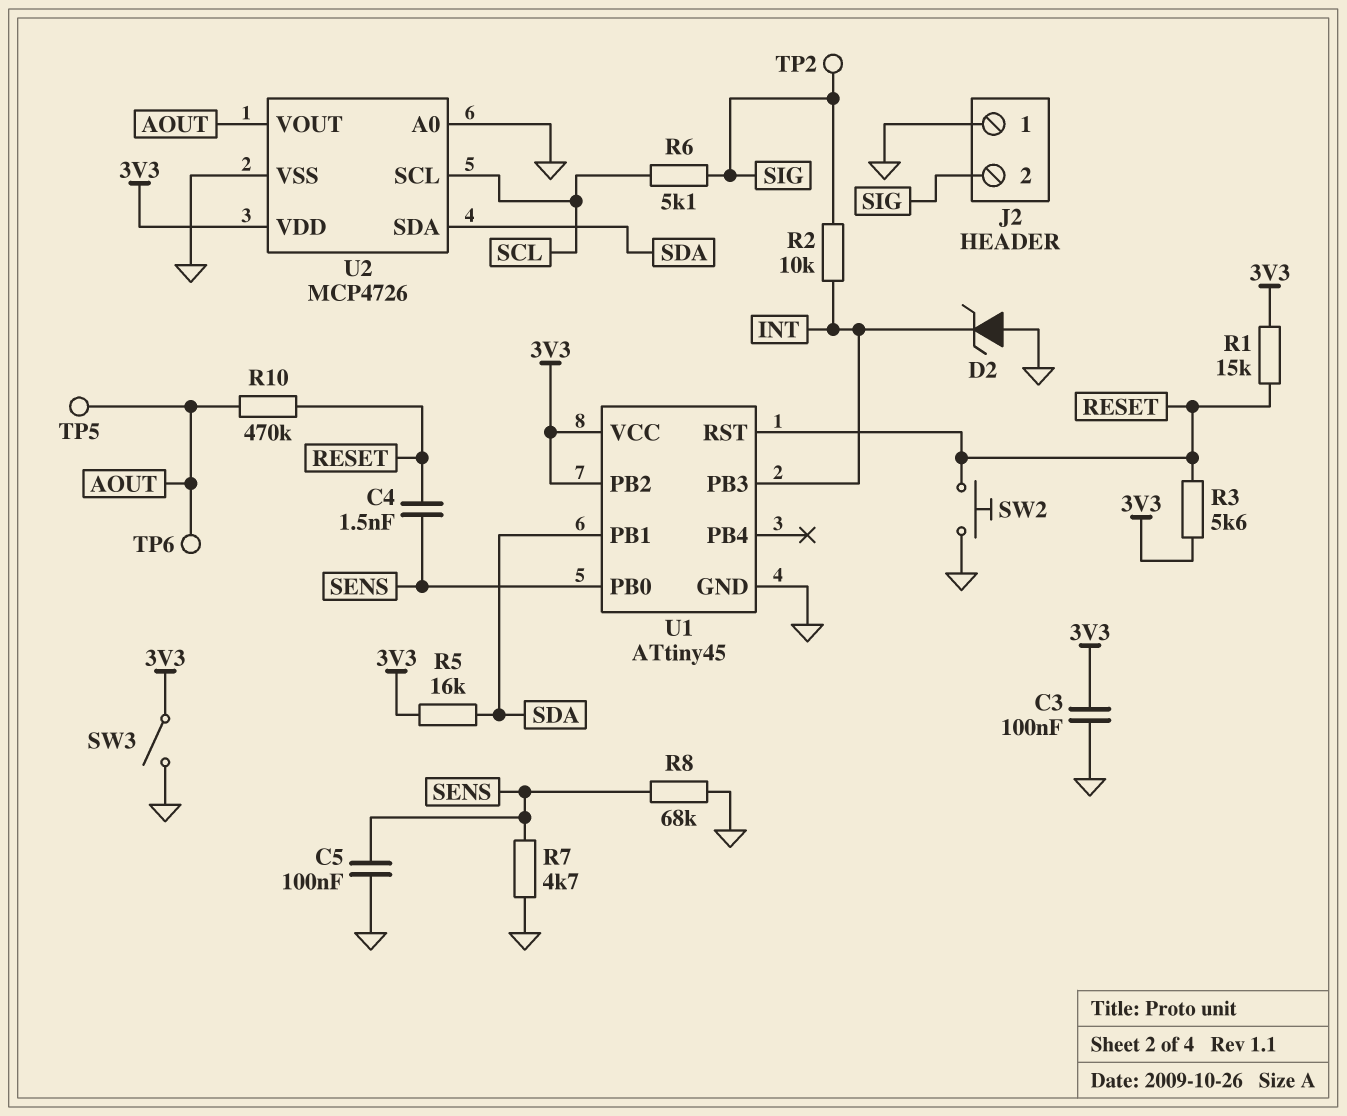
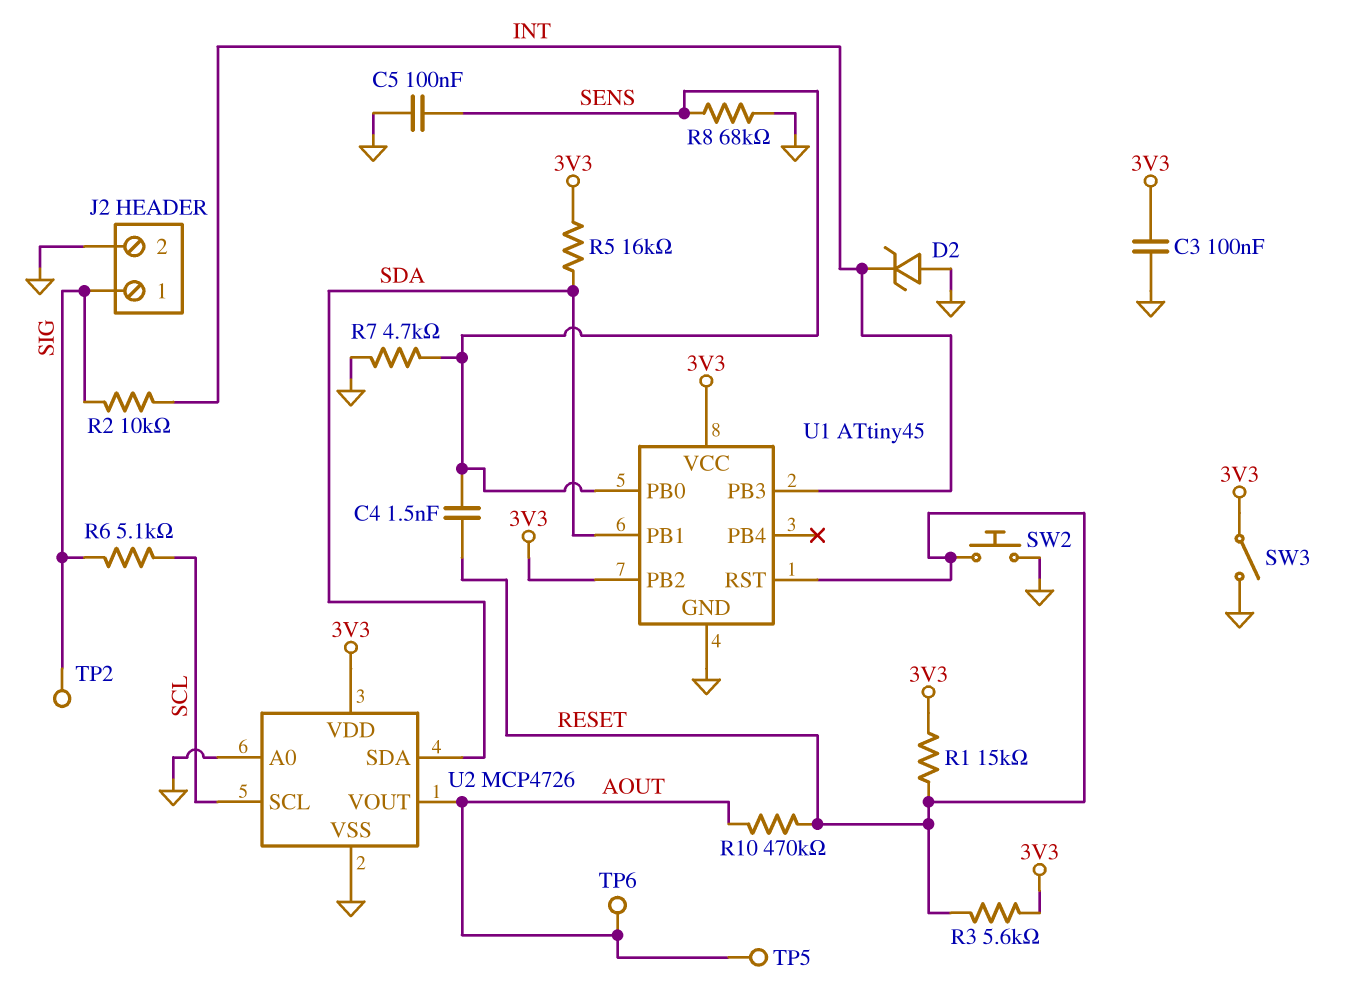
J2 pin 1: GND -> SIG
J2 pin 2: SIG -> GND

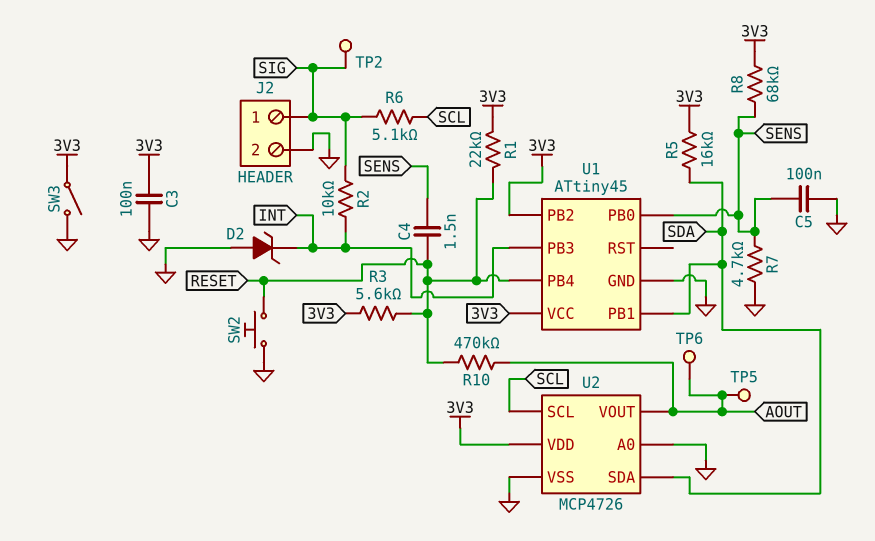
R1: 15k (3V3, RESET) -> 22k (3V3, RESET)
R8: 68k (GND, SENS) -> 68k (3V3, SENS)
U1 pin PB4: none -> RESET
U1 pin RST: RESET -> none

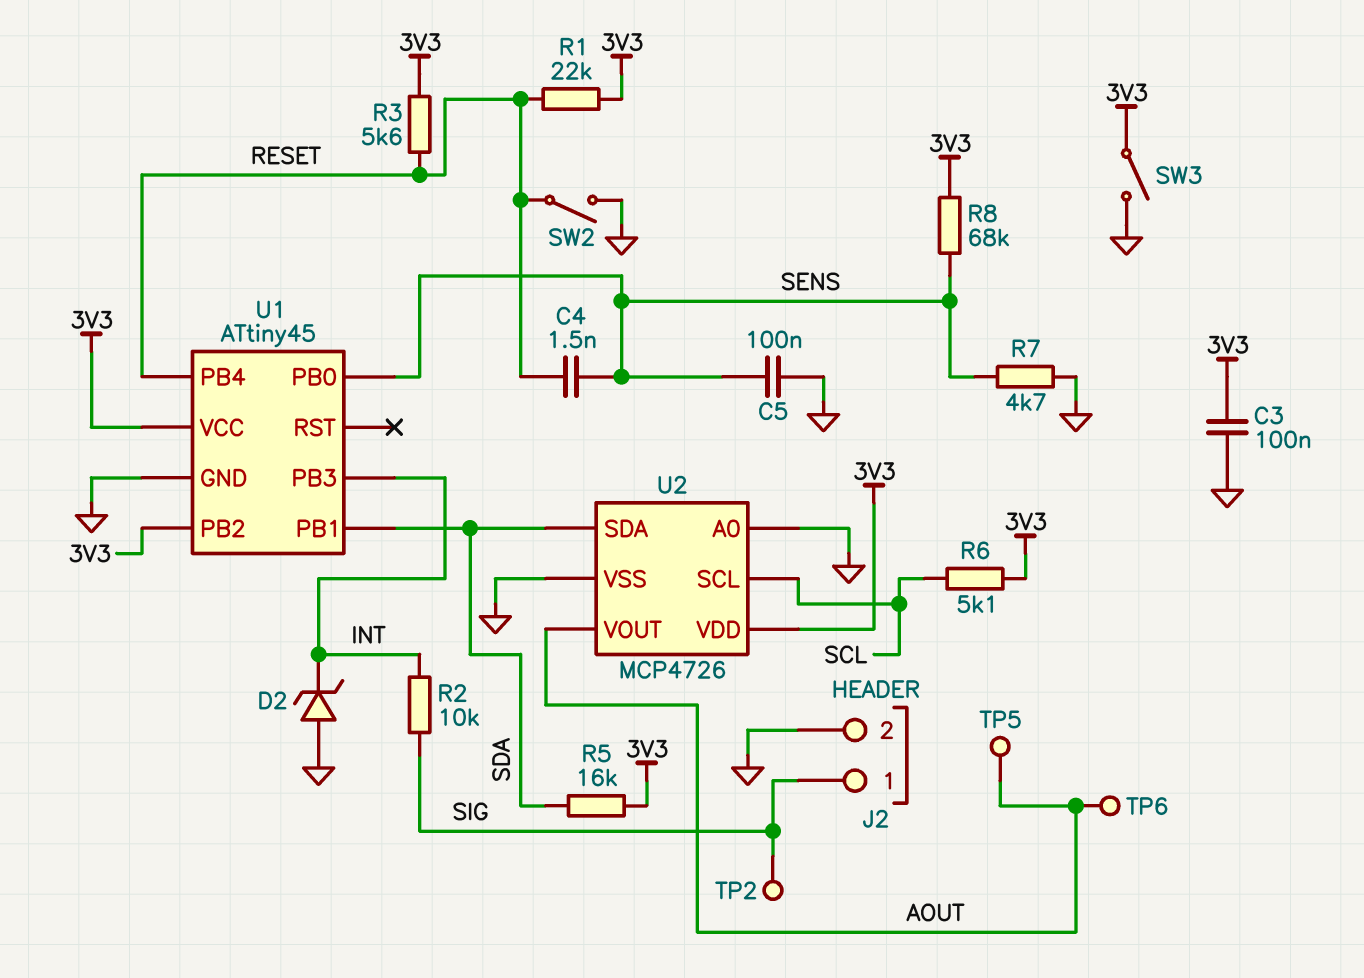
R6: 5.1k (SCL, SIG) -> 5.1k (3V3, SCL)
R10: 470k (AOUT, RESET) -> none
SW2: button (GND, RESET) -> switch (GND, RESET)

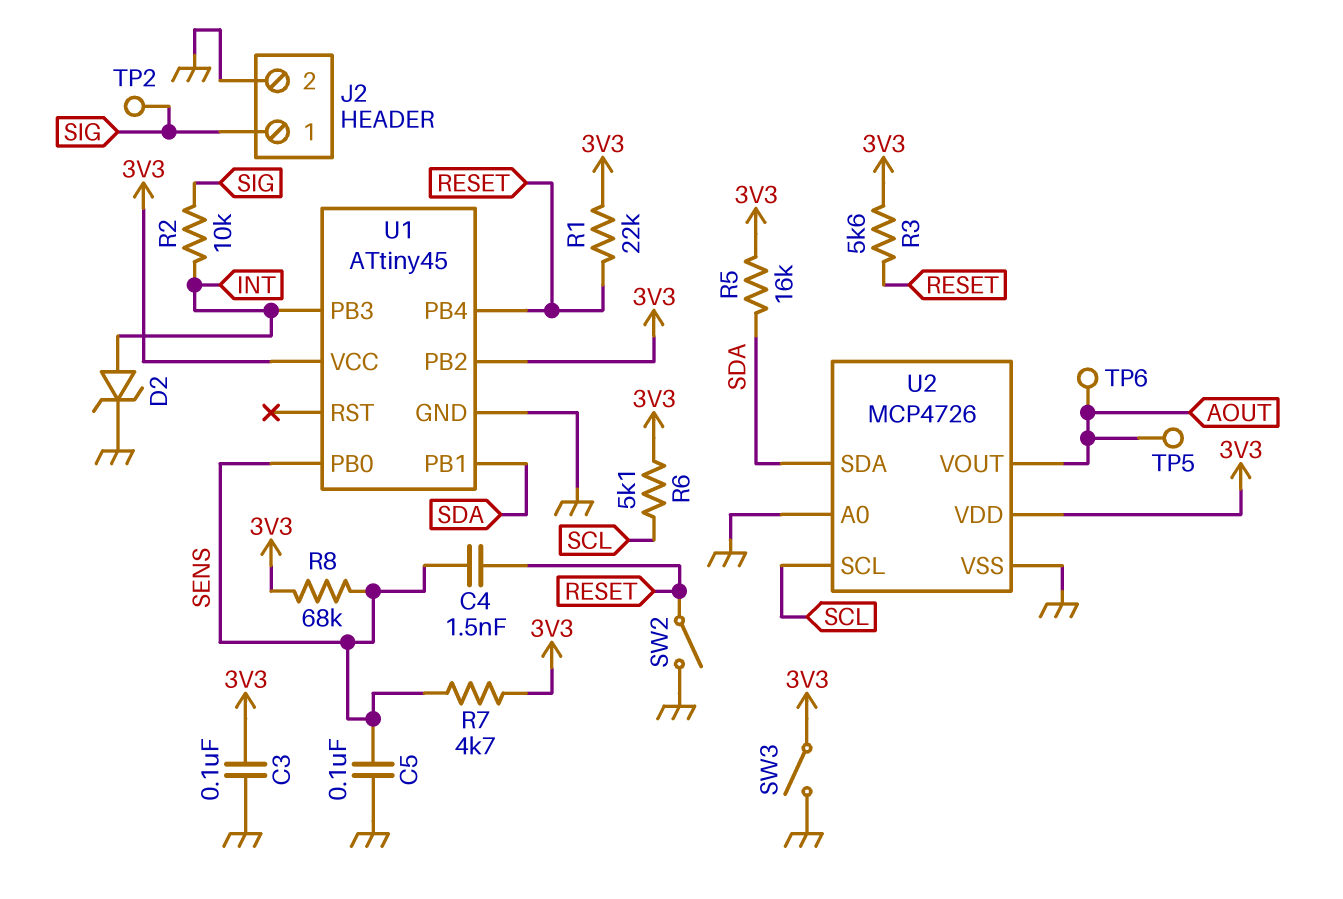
D2: zener (A GND, K INT) -> zener (A INT, K GND)
R7: 4.7k (GND, SENS) -> 4.7k (3V3, SENS)

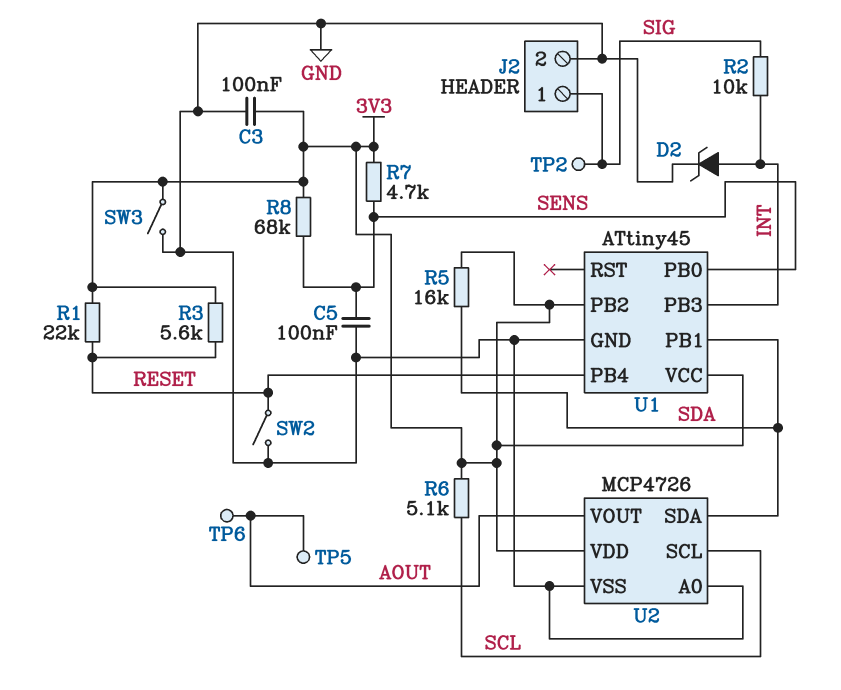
C4: 1.5nF (RESET, SENS) -> none

